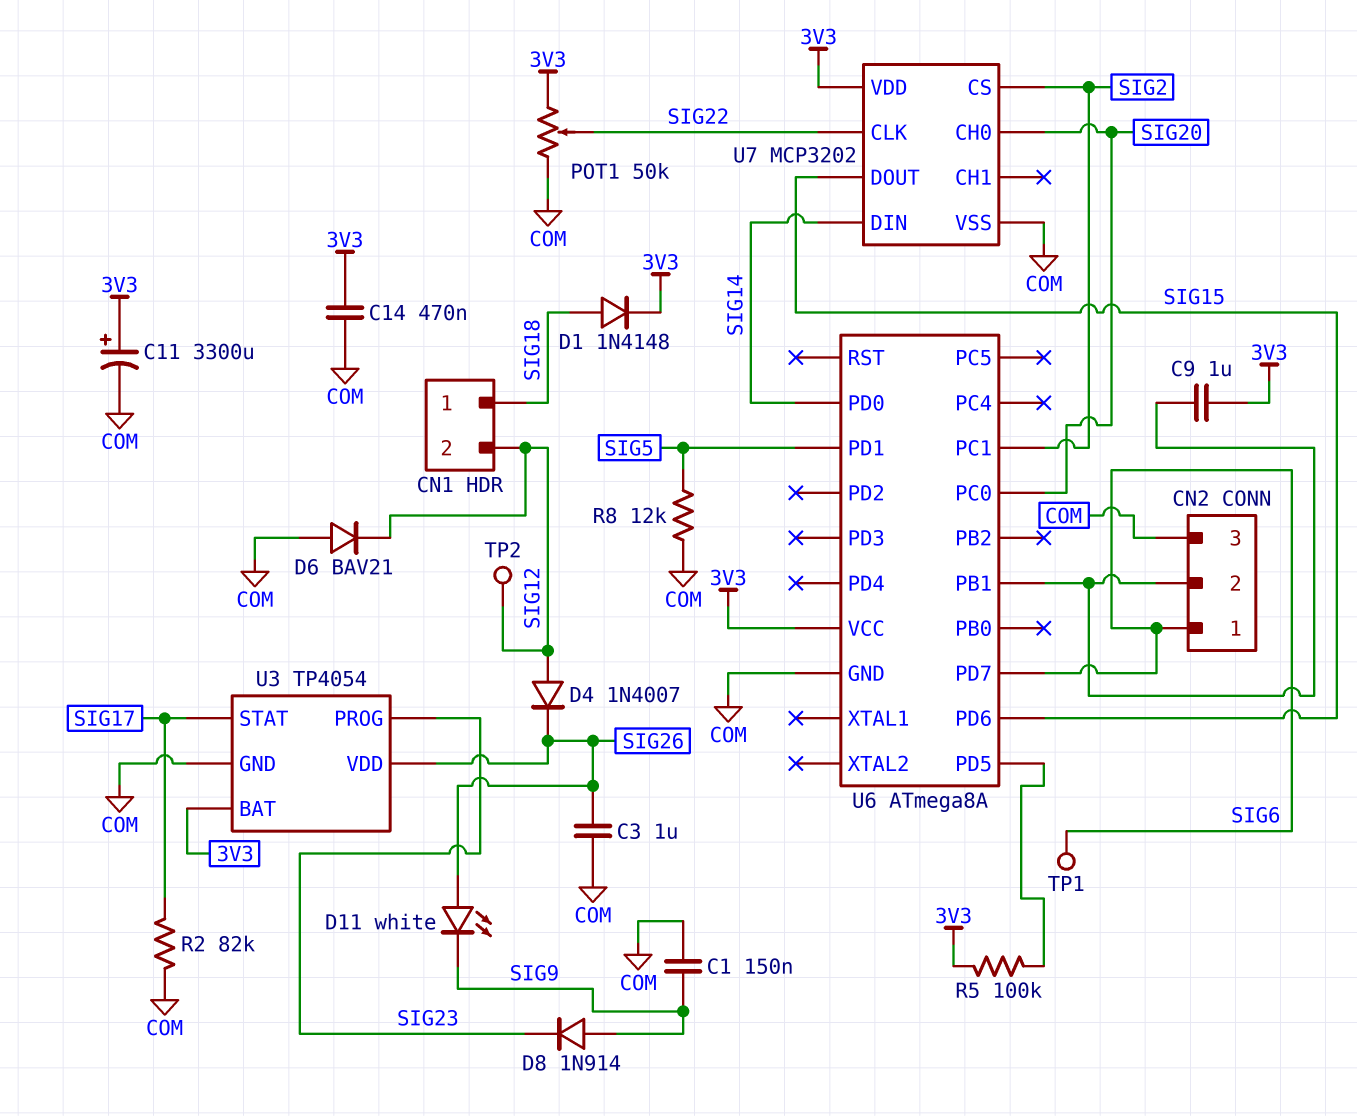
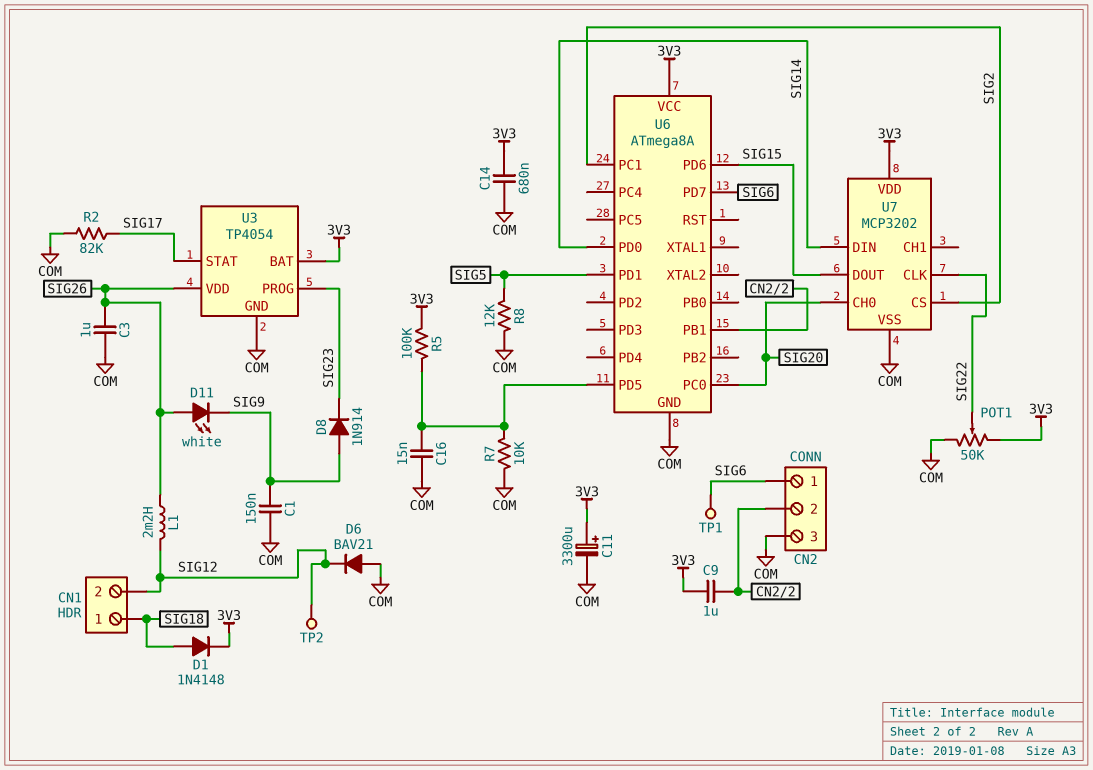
C14: 470nF (3V3, COM) -> 680nF (3V3, COM)
C16: none -> 15nF (COM, U6/PD5)
D4: diode 1N4007 (A SIG12, K SIG26) -> none
L1: none -> 2.2mH (SIG12, SIG26)
R7: none -> 10k (COM, U6/PD5)

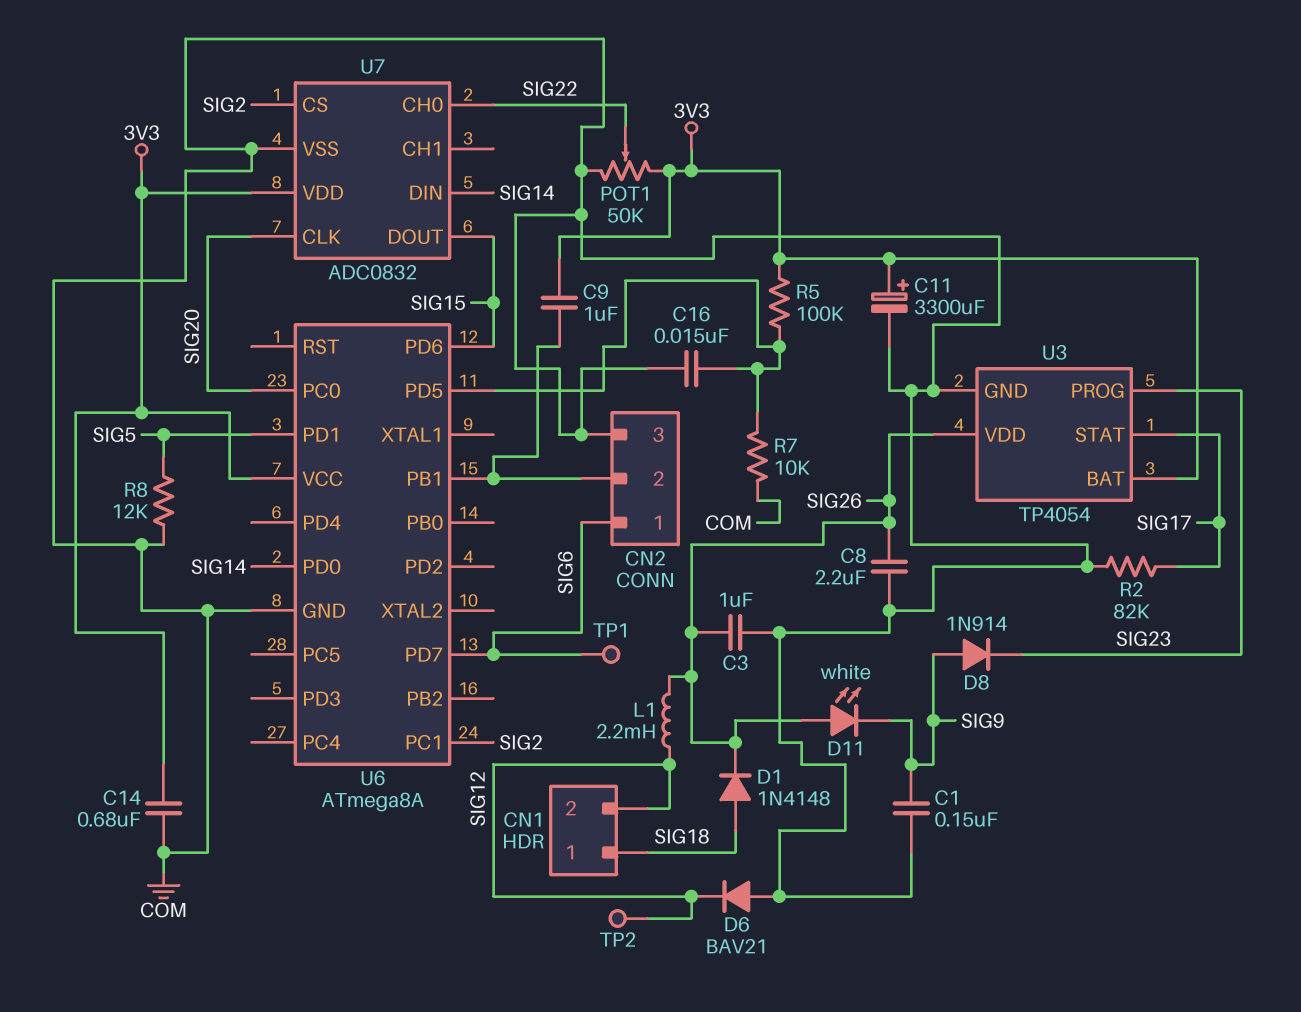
C8: none -> 2.2uF (COM, SIG26)
D1: diode 1N4148 (A SIG18, K 3V3) -> diode 1N4148 (A SIG18, K SIG26)
U7: MCP3202 -> ADC0832
U7 pin CH0: SIG20 -> SIG22
U7 pin CLK: SIG22 -> SIG20

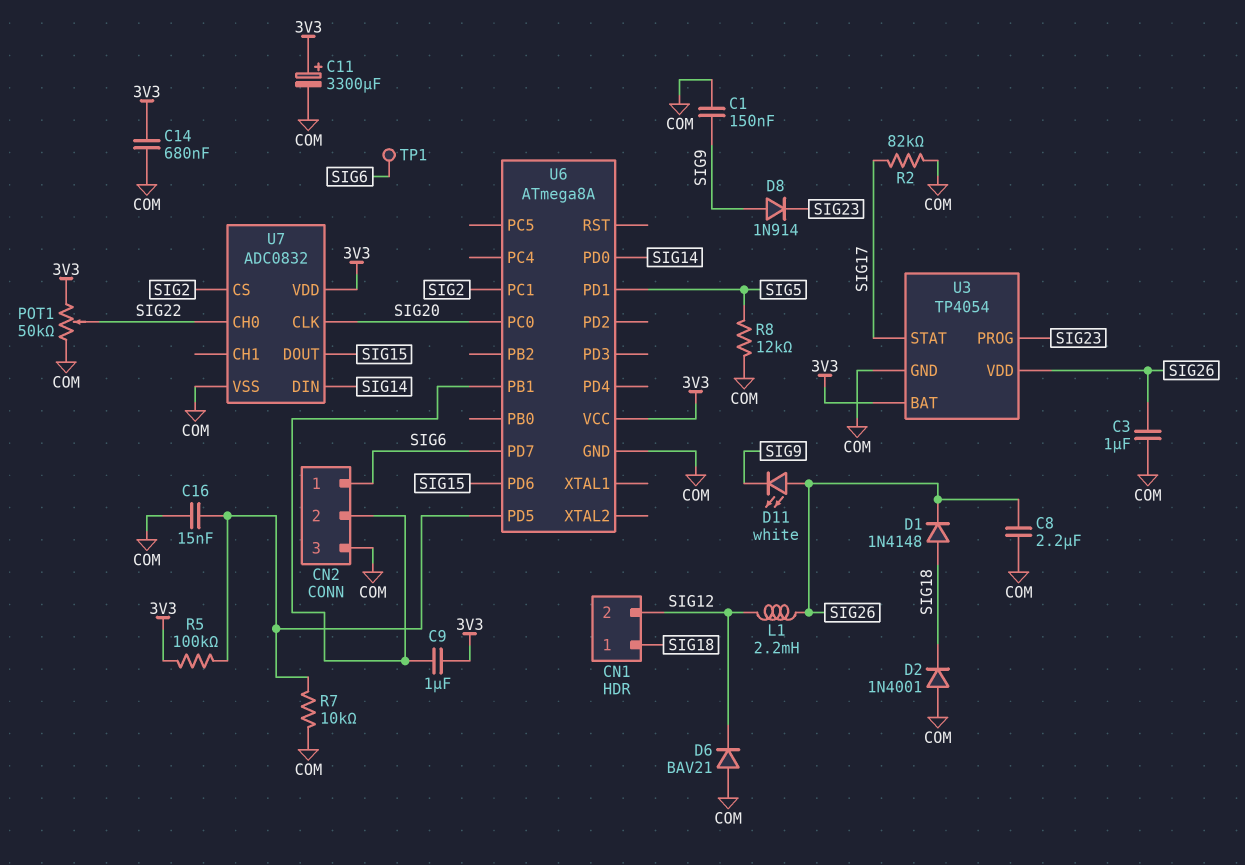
D2: none -> diode 1N4001 (A COM, K SIG18)
TP2: test point (SIG12) -> none

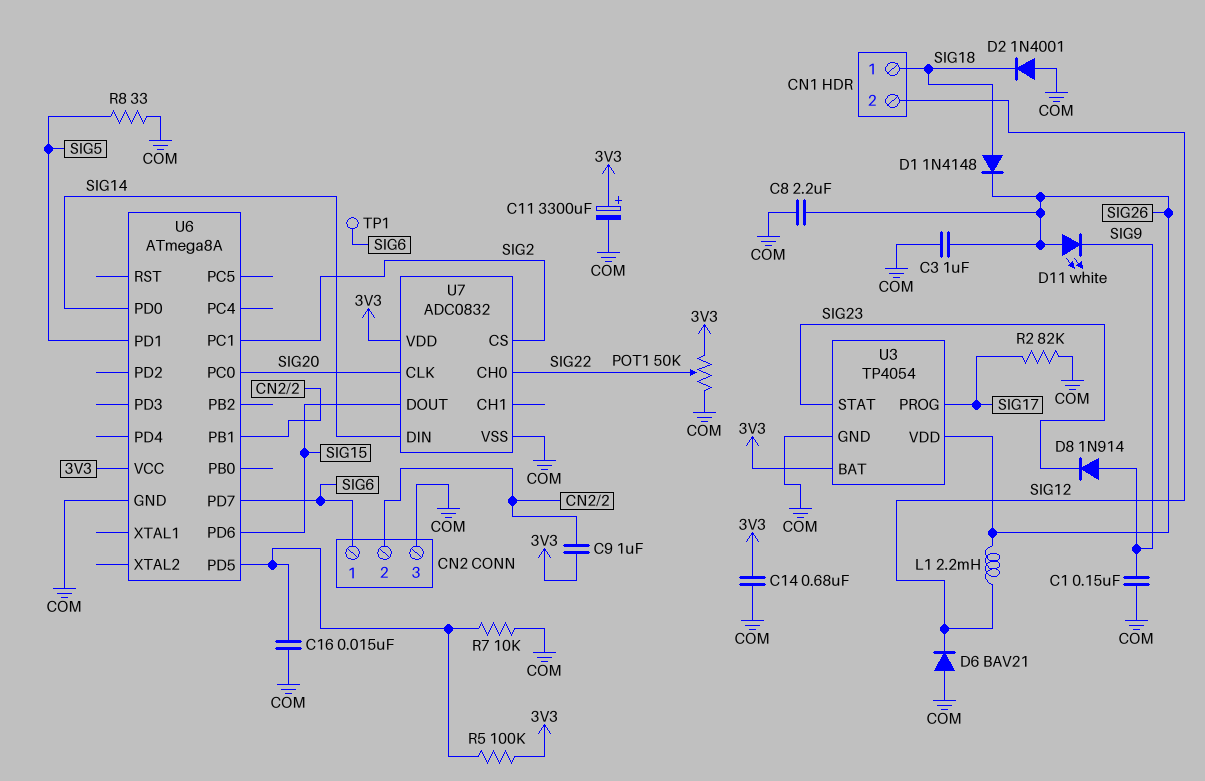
R8: 12k (COM, SIG5) -> 33 (COM, SIG5)
U3 pin PROG: SIG23 -> SIG17
U3 pin STAT: SIG17 -> SIG23

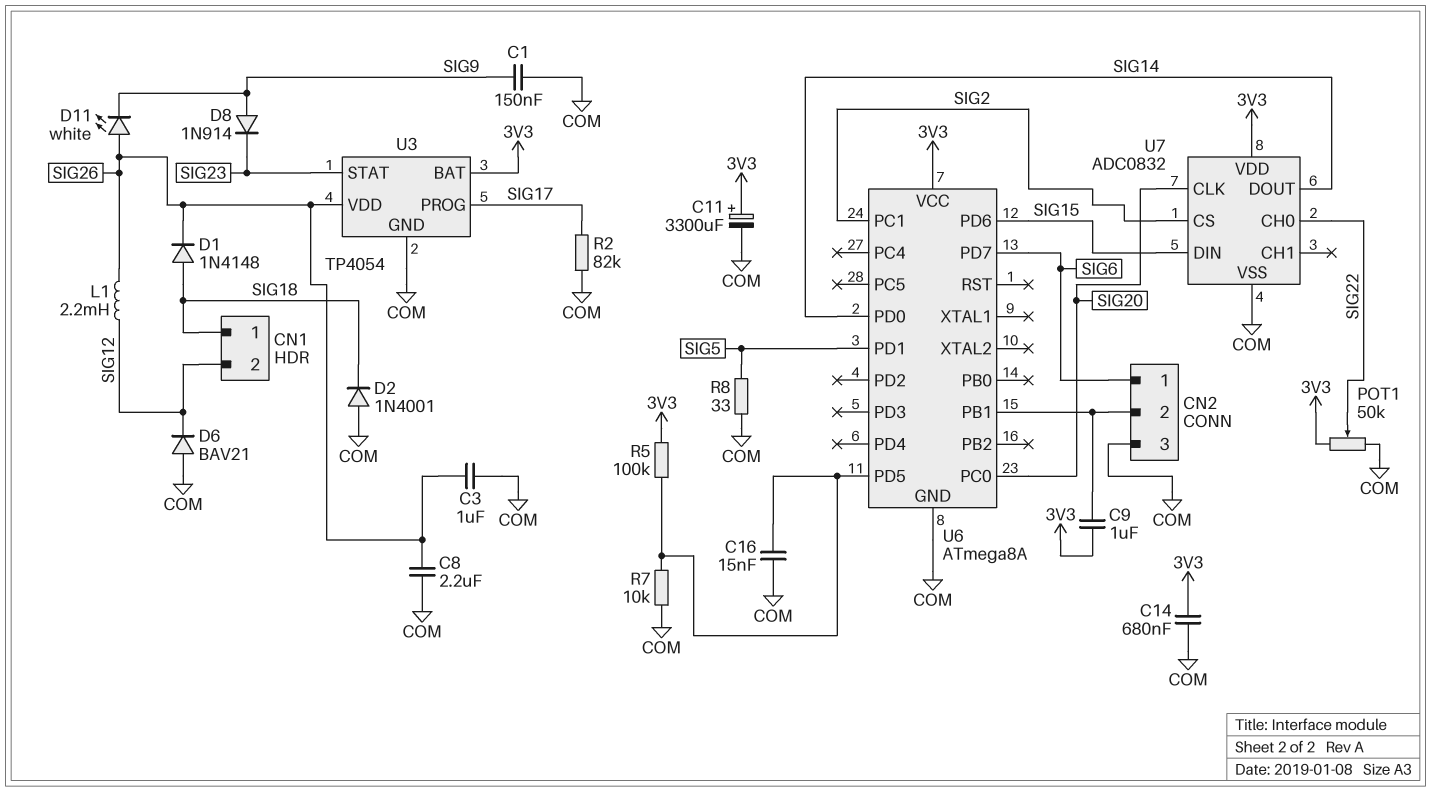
TP1: test point (SIG6) -> none
U7 pin DIN: SIG14 -> SIG15
U7 pin DOUT: SIG15 -> SIG14

